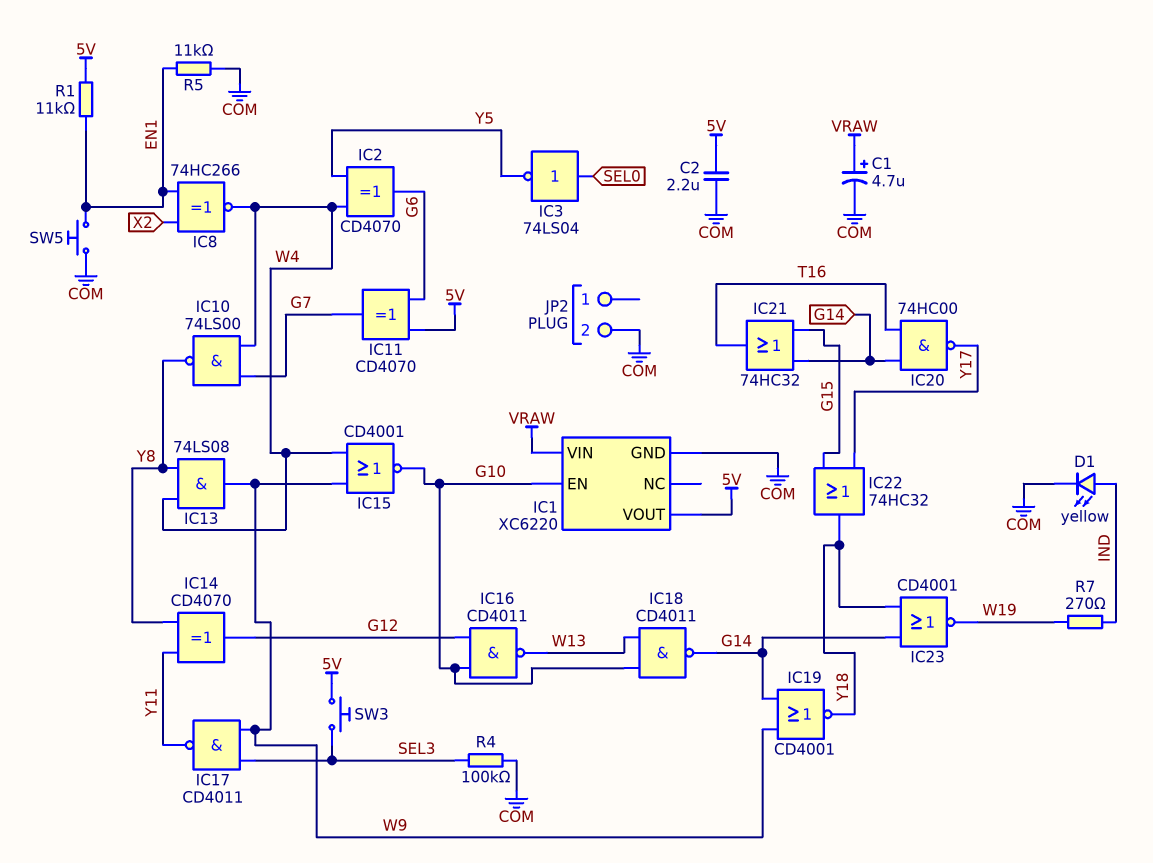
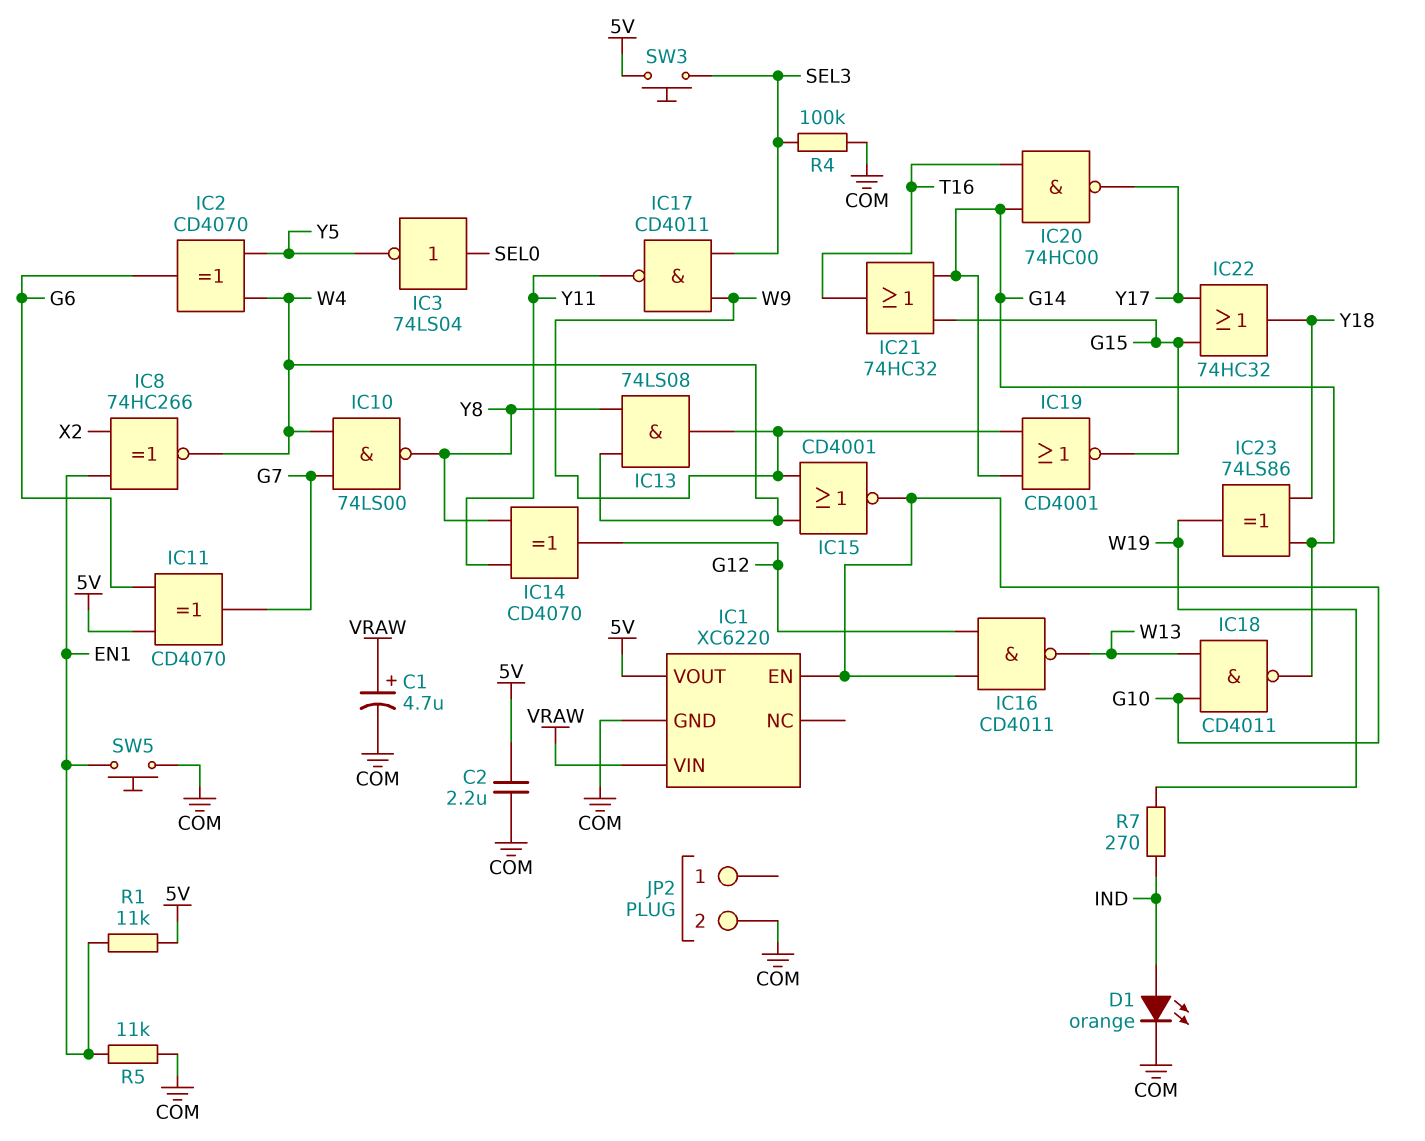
D1: LED yellow (A IND, K COM) -> LED orange (A IND, K COM)
IC19: NOR CD4001 (in G14, in W9, out Y18) -> NOR CD4001 (in G14, in W9, out G15)
IC23: NOR CD4001 (in G14, in Y18, out W19) -> XOR 74LS86 (in G14, in Y18, out W19)

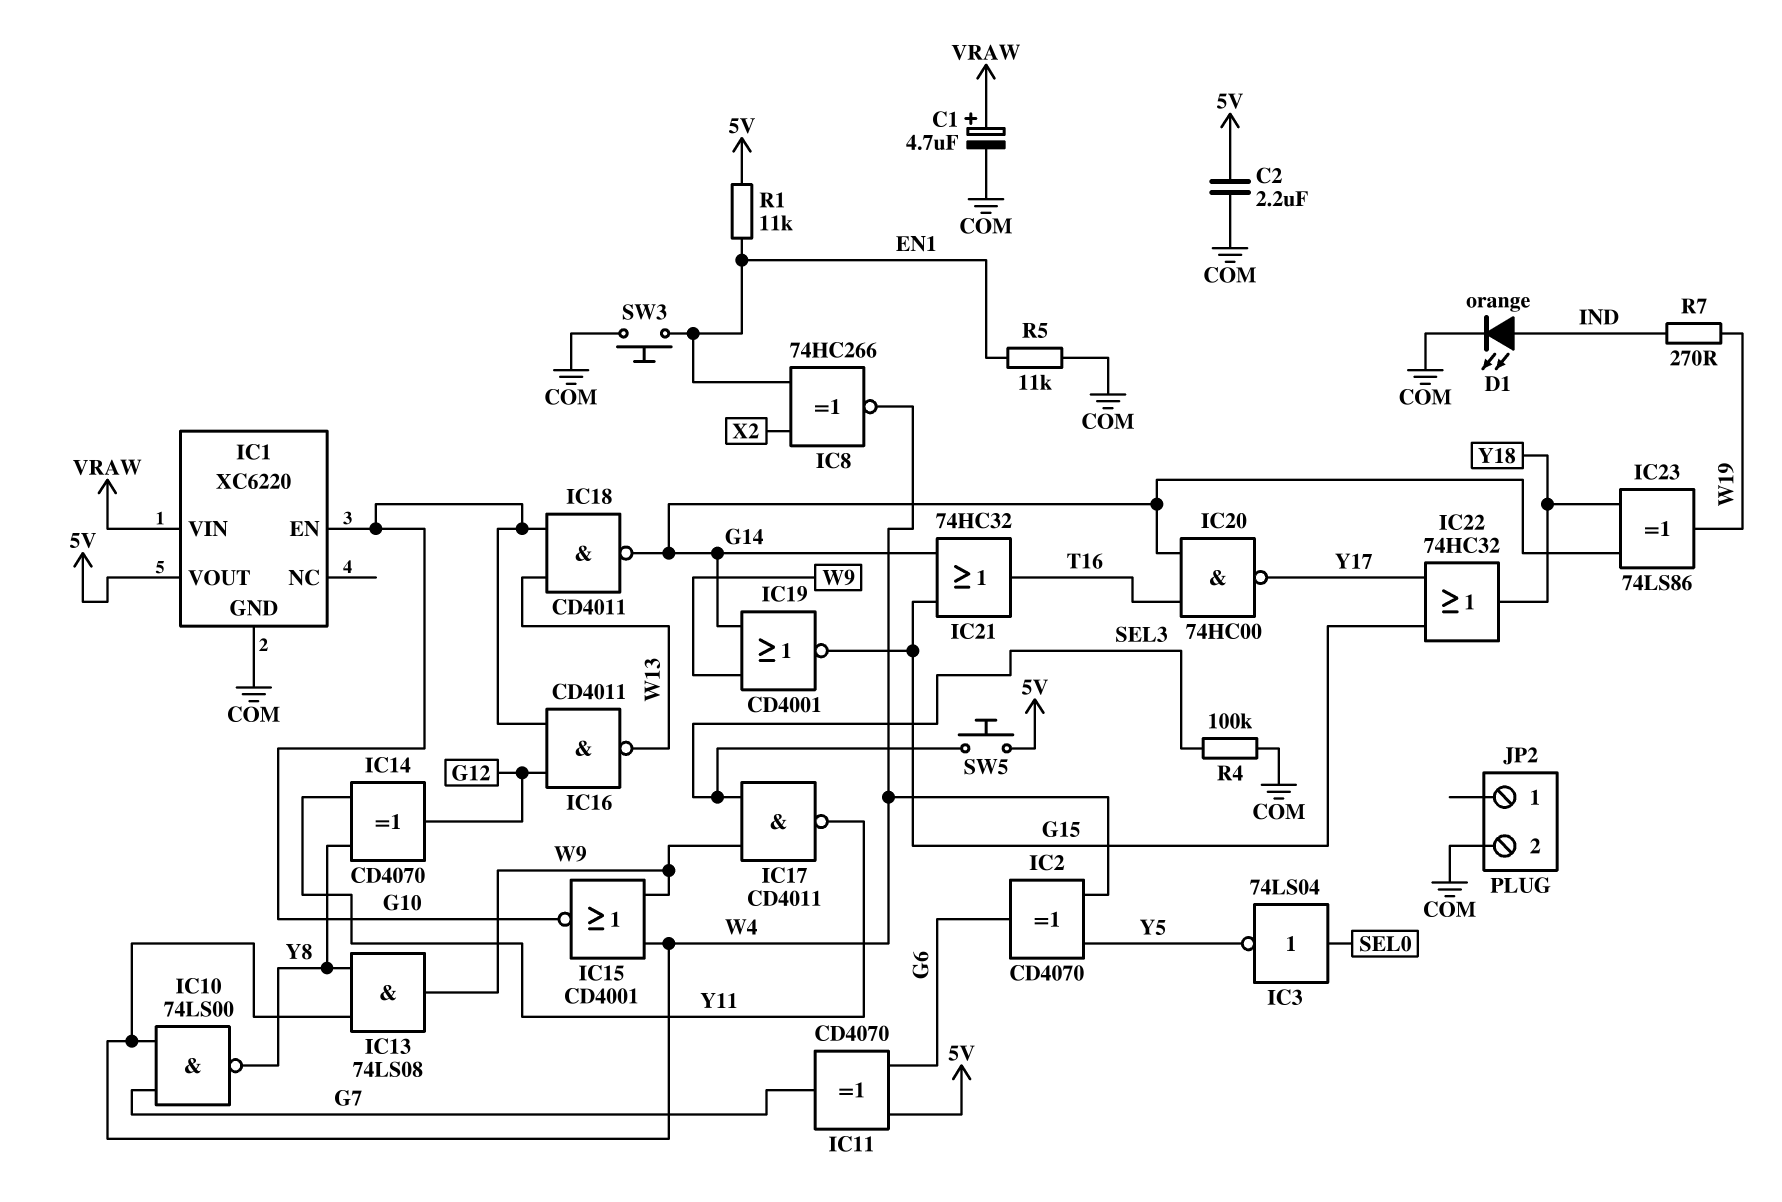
SW3: button (5V, SEL3) -> button (COM, EN1)
SW5: button (COM, EN1) -> button (5V, SEL3)

